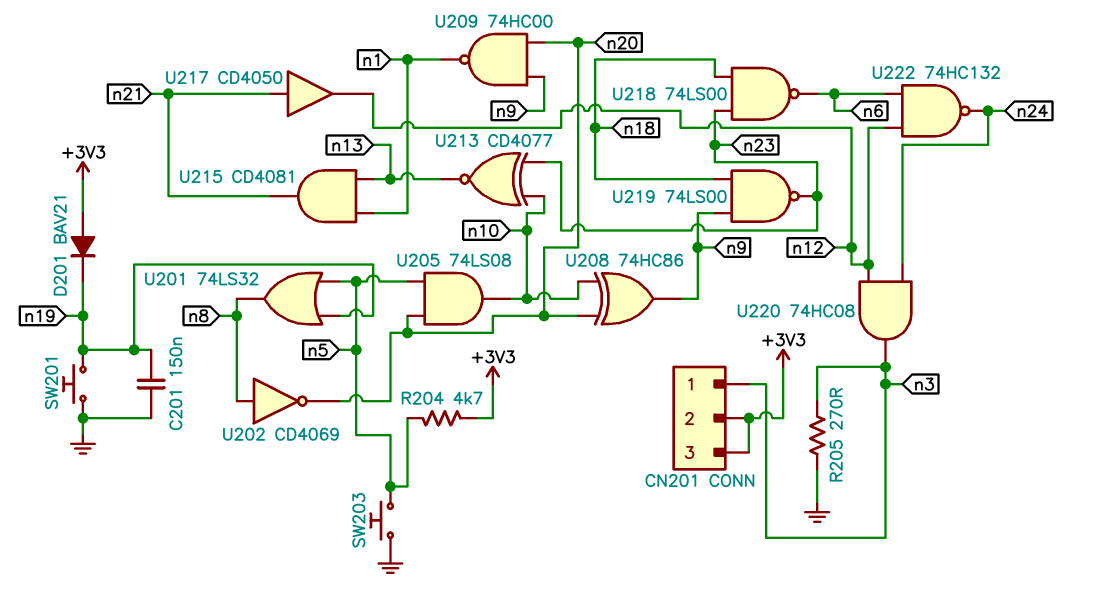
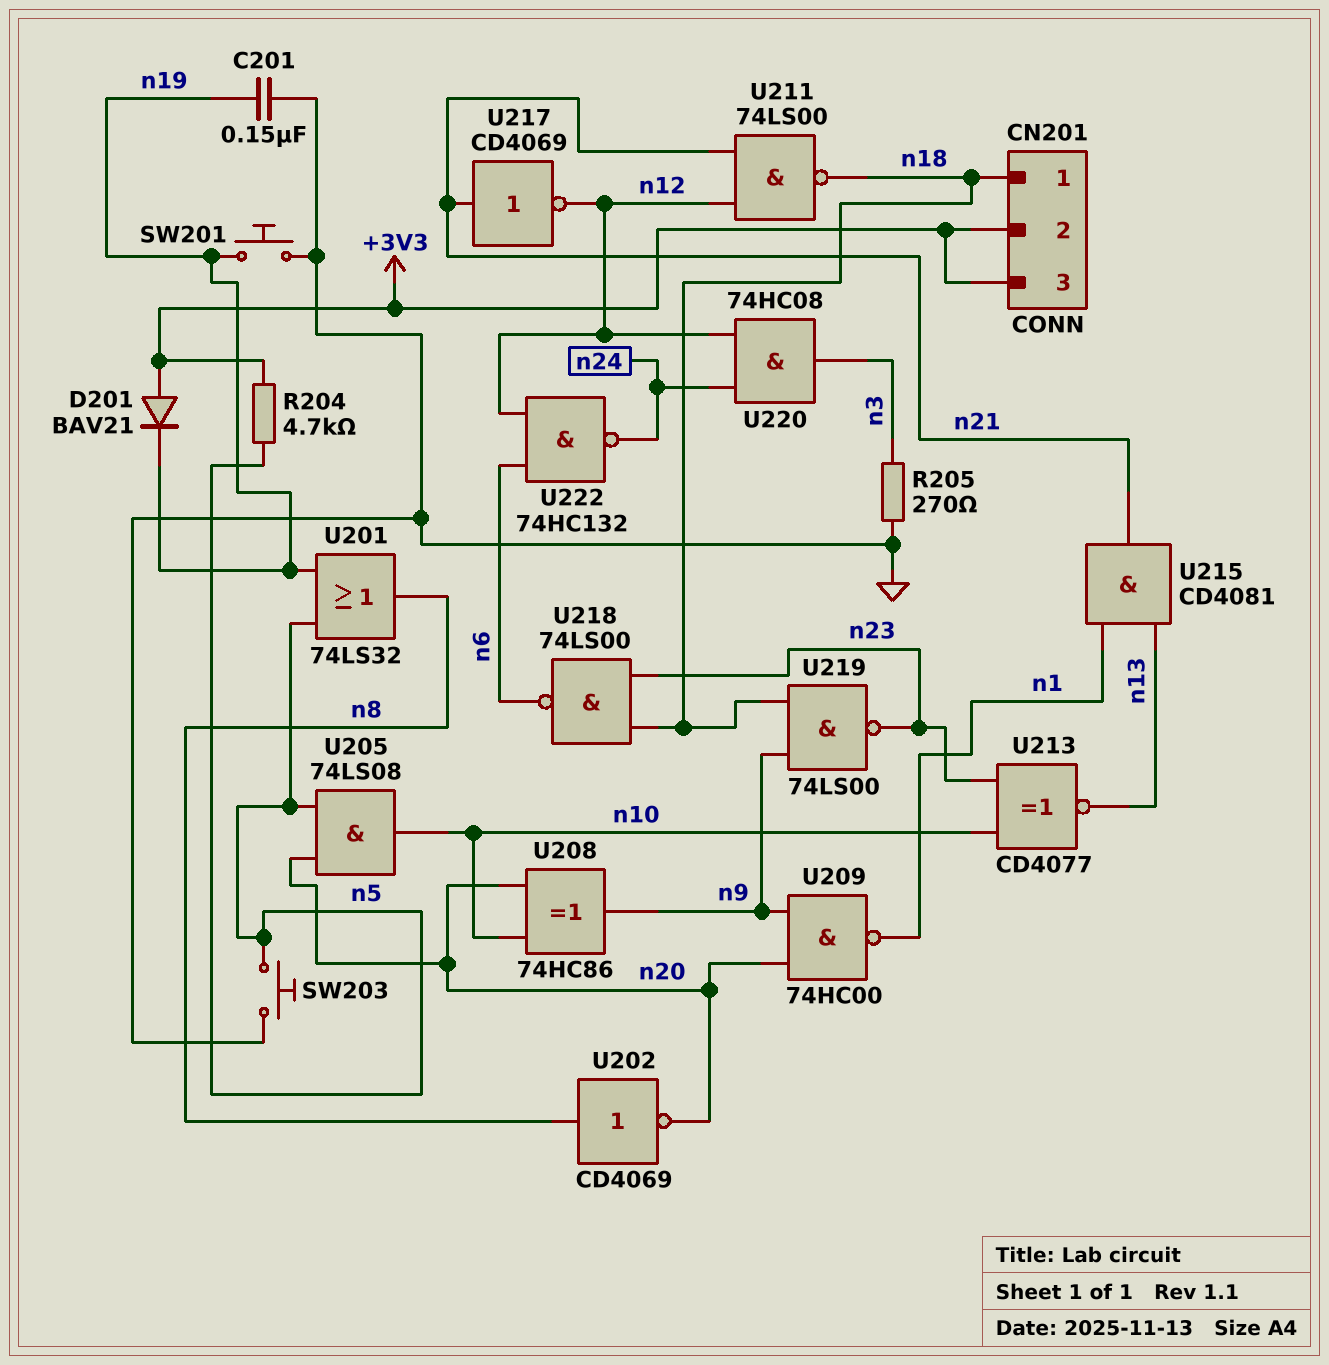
CN201 pin 1: n3 -> n18
U211: none -> NAND 74LS00 (in n12, in n21, out n18)
U217: buffer CD4050 (in n21, out n12) -> NOT CD4069 (in n21, out n12)

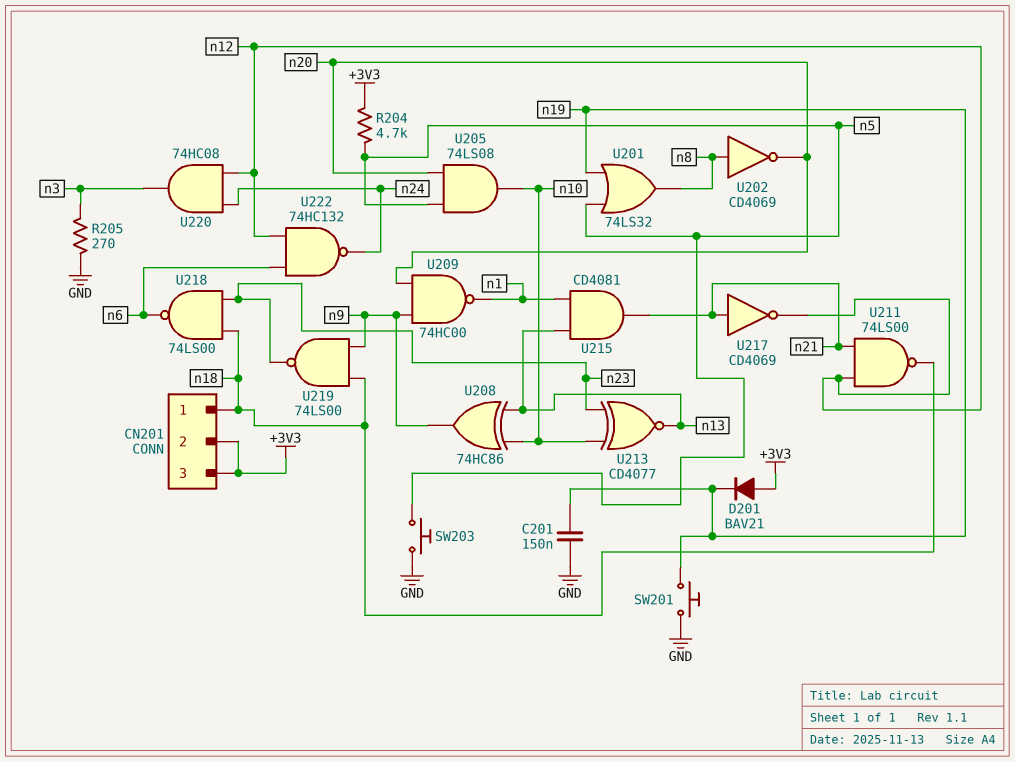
U208: XOR 74HC86 (in n10, in n20, out n9) -> XOR 74HC86 (in n10, in n13, out n9)

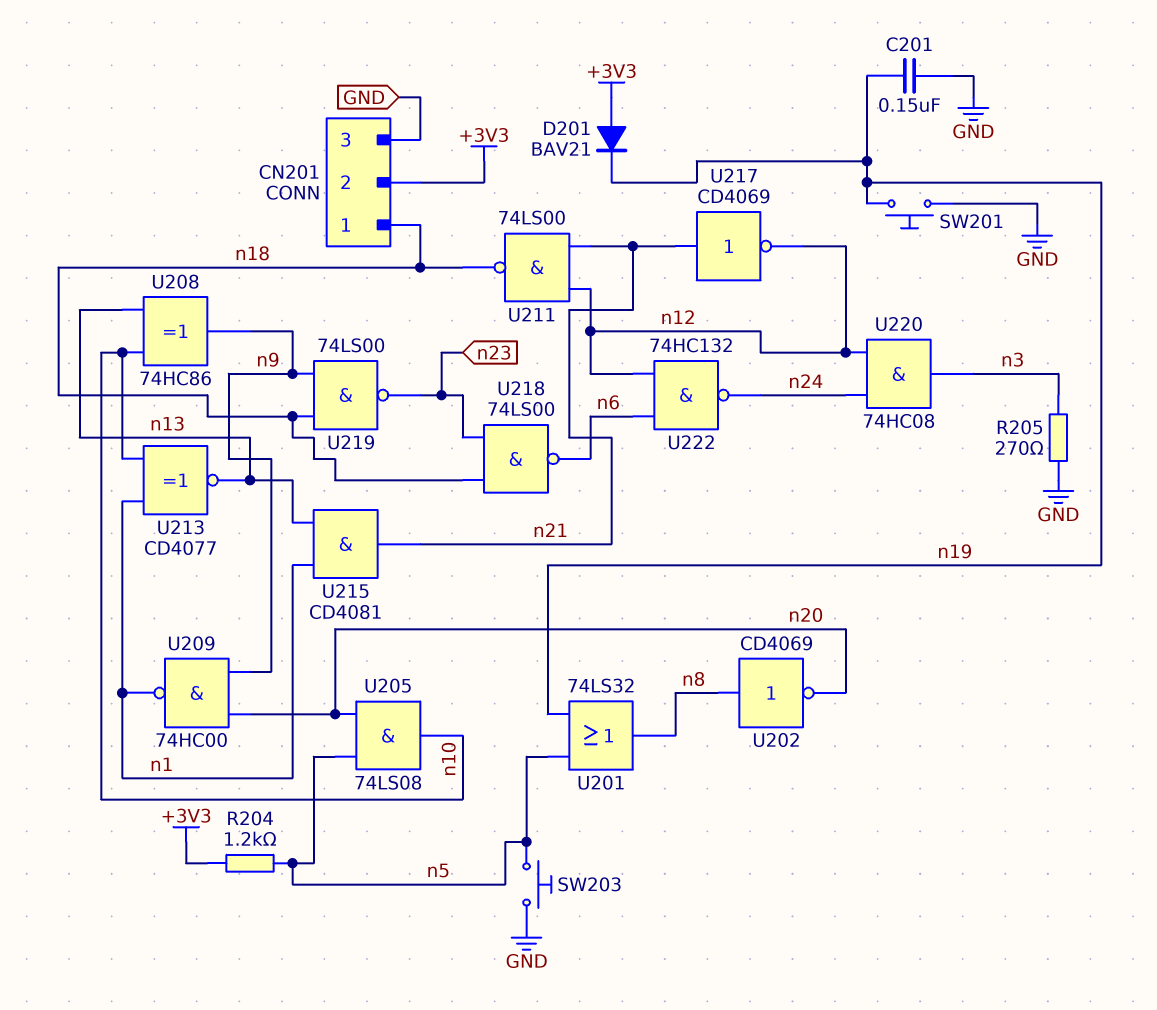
CN201 pin 3: +3V3 -> GND
R204: 4.7k (+3V3, n5) -> 1.2k (+3V3, n5)
U213: XNOR CD4077 (in n10, in n23, out n13) -> XNOR CD4077 (in n1, in n10, out n13)

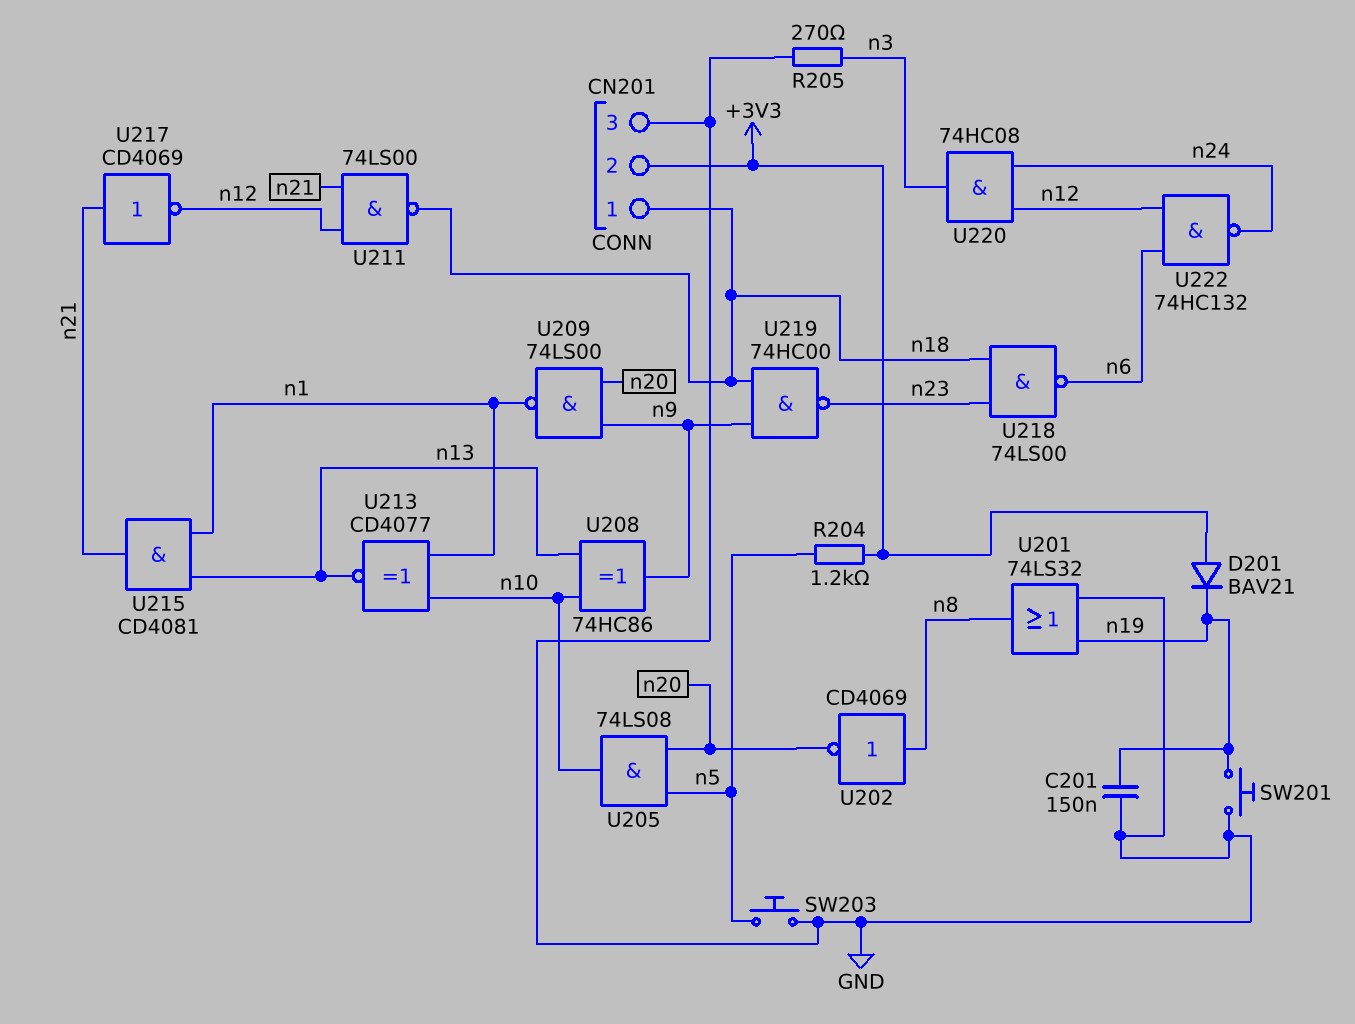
U201: OR 74LS32 (in n5, in n19, out n8) -> OR 74LS32 (in GND, in n19, out n8)
U209: NAND 74HC00 (in n9, in n20, out n1) -> NAND 74LS00 (in n9, in n20, out n1)
U219: NAND 74LS00 (in n9, in n18, out n23) -> NAND 74HC00 (in n9, in n18, out n23)

